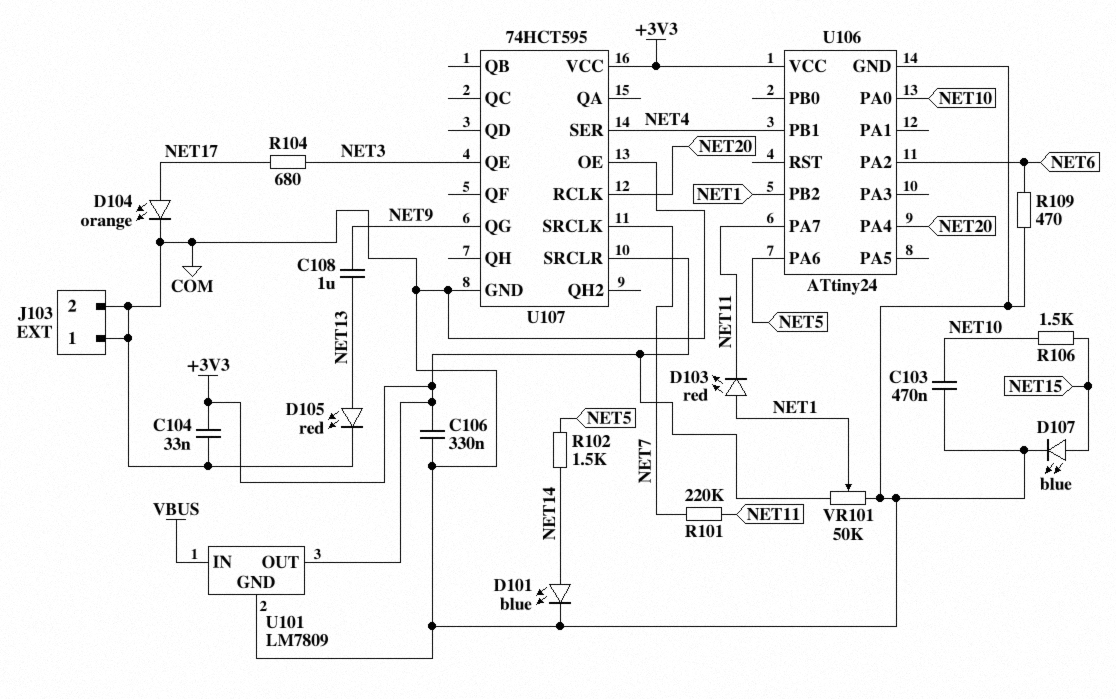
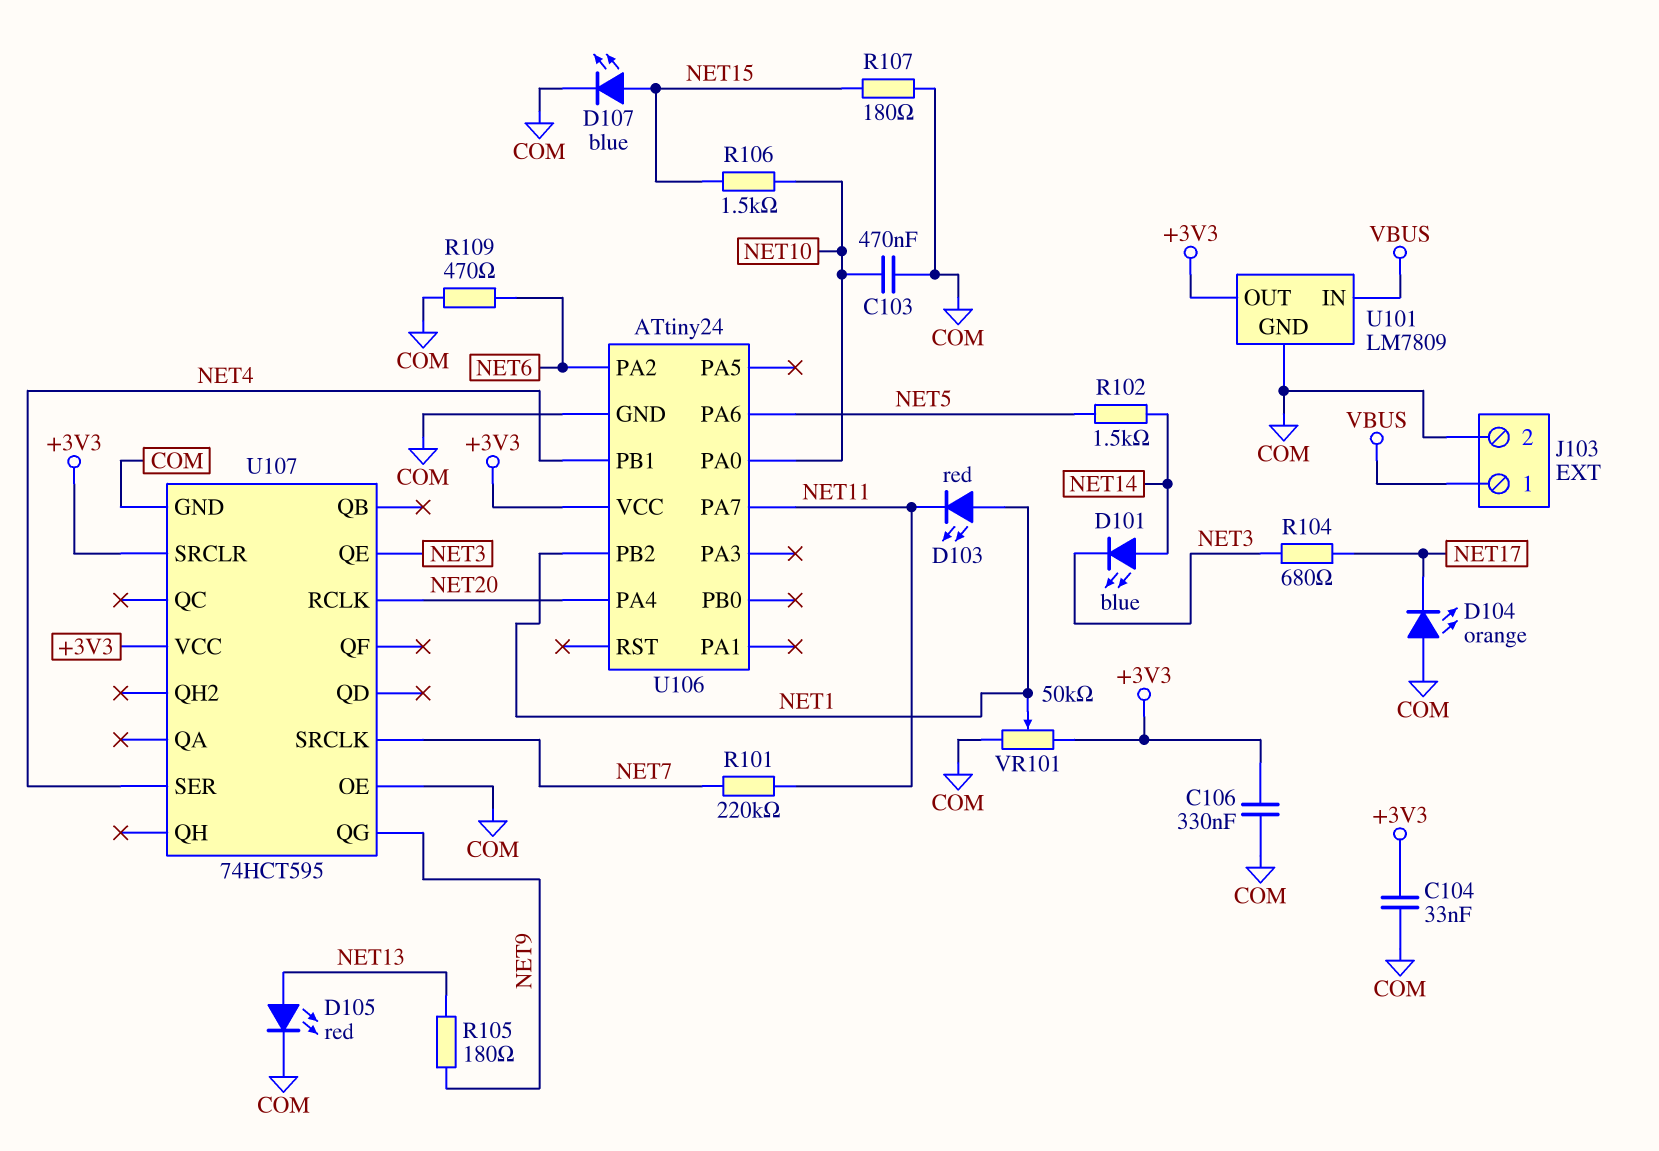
C108: 1uF (NET9, NET13) -> none
D101: LED blue (A NET14, K COM) -> LED blue (A NET14, K NET3)
D104: LED orange (A NET17, K COM) -> LED orange (A COM, K NET17)
J103 pin 1: COM -> VBUS
R105: none -> 180 (NET9, NET13)
R107: none -> 180 (COM, NET15)

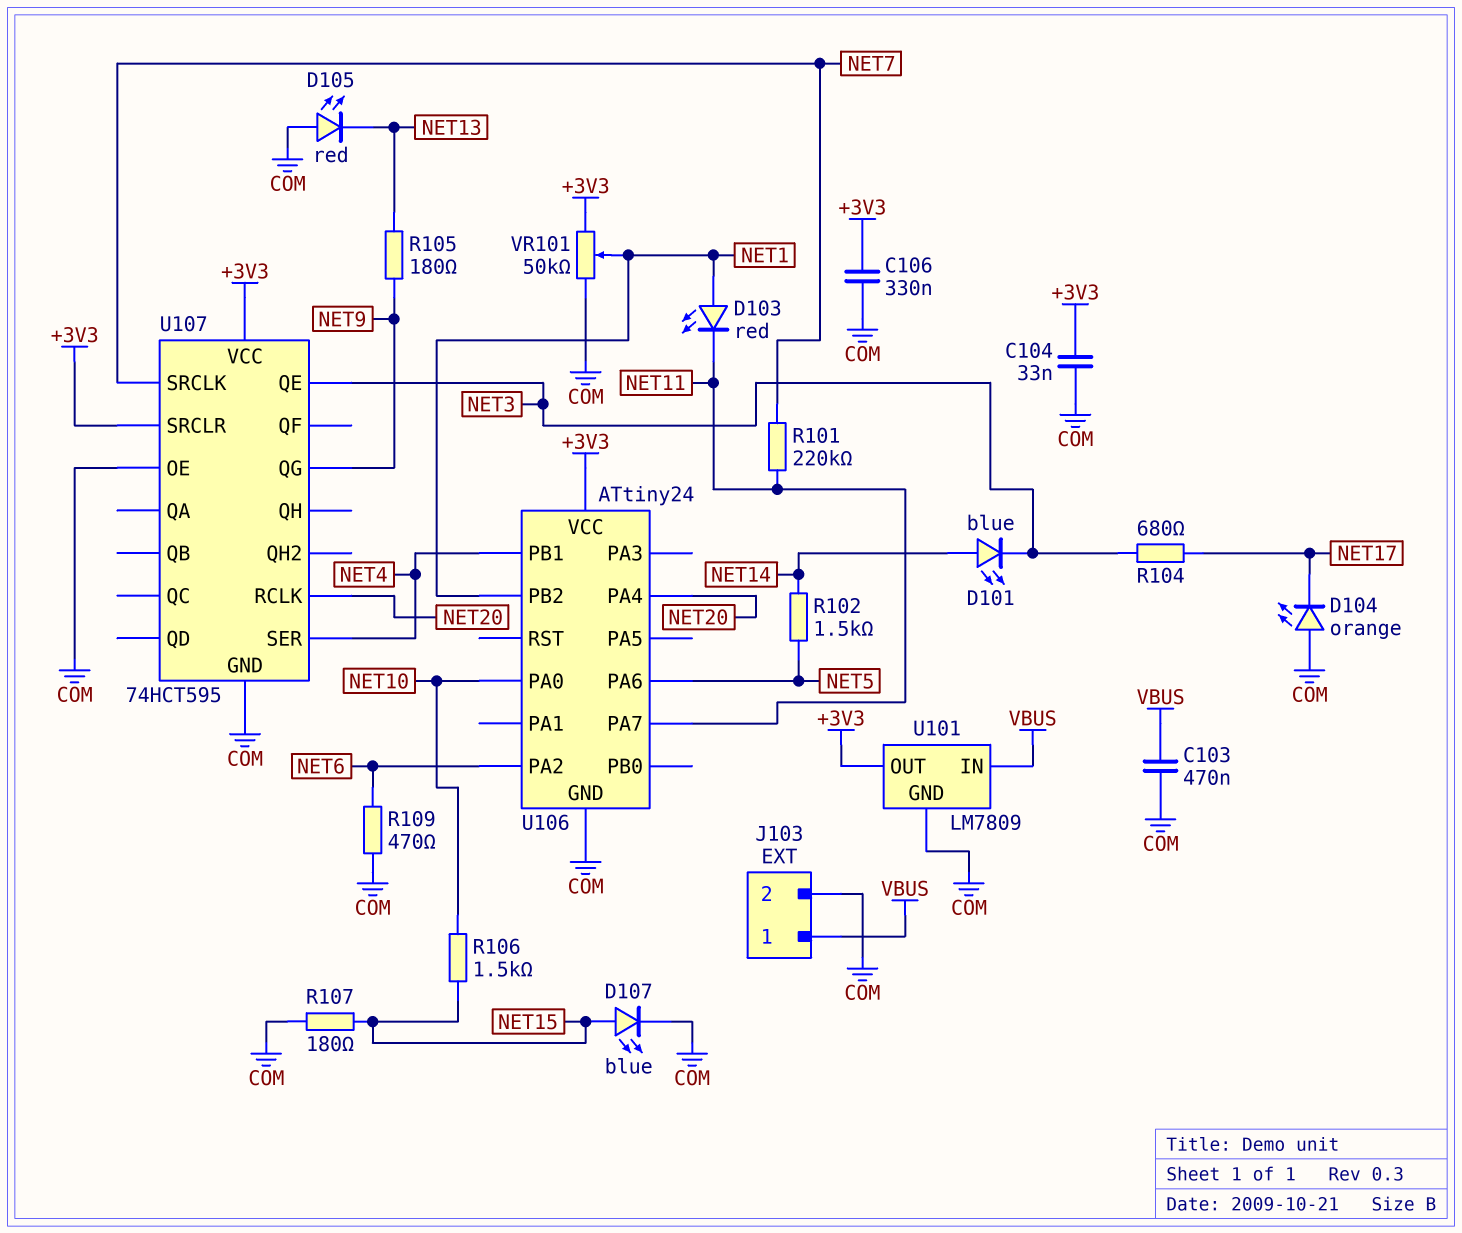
C103: 470nF (COM, NET10) -> 470nF (COM, VBUS)
D105: LED red (A NET13, K COM) -> LED red (A COM, K NET13)

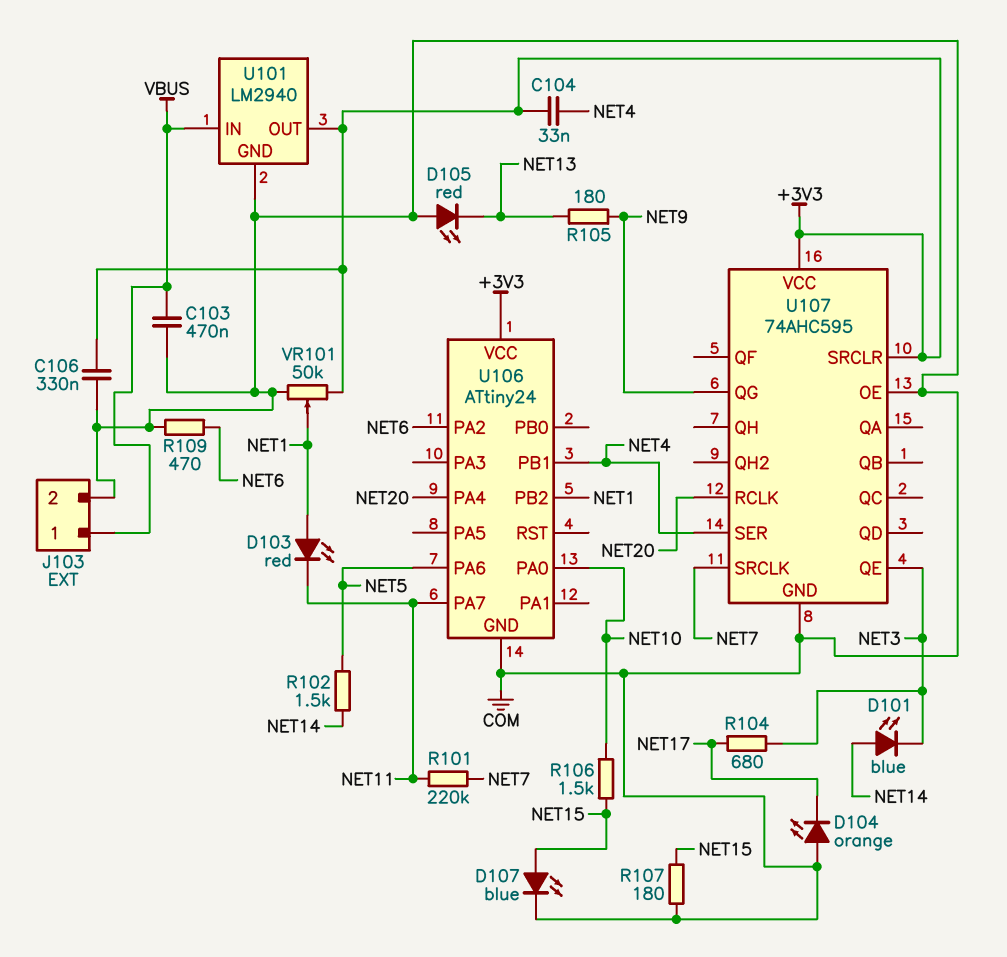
C104: 33nF (+3V3, COM) -> 33nF (+3V3, NET4)
U101: LM7809 -> LM2940
U107: 74HCT595 -> 74AHC595

